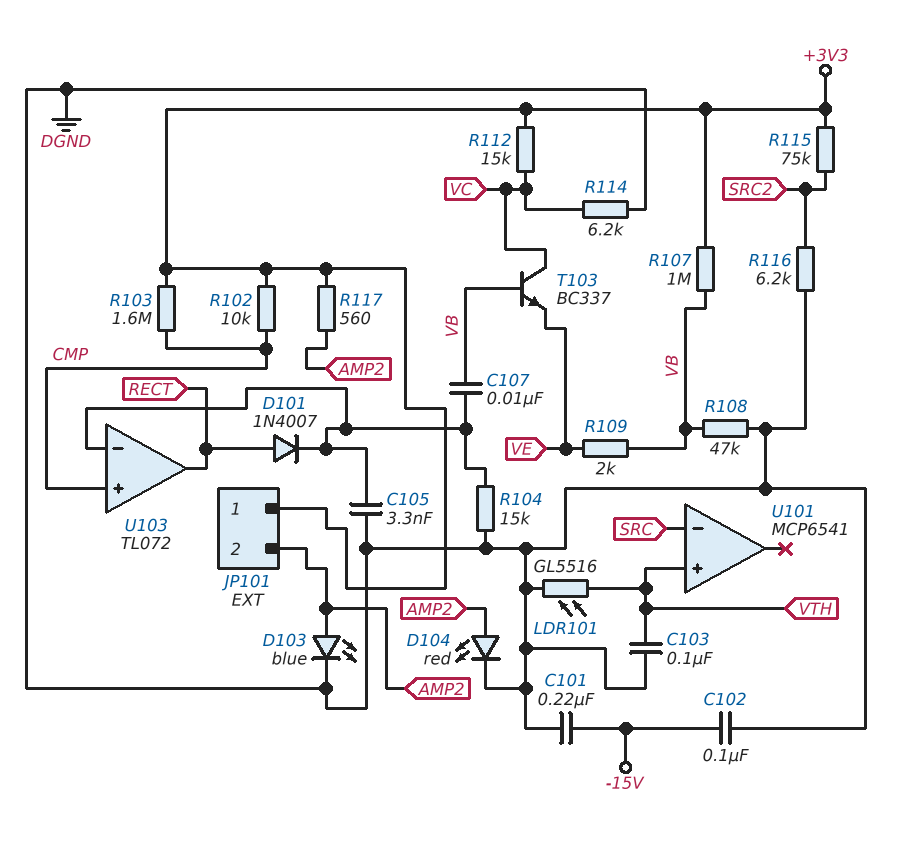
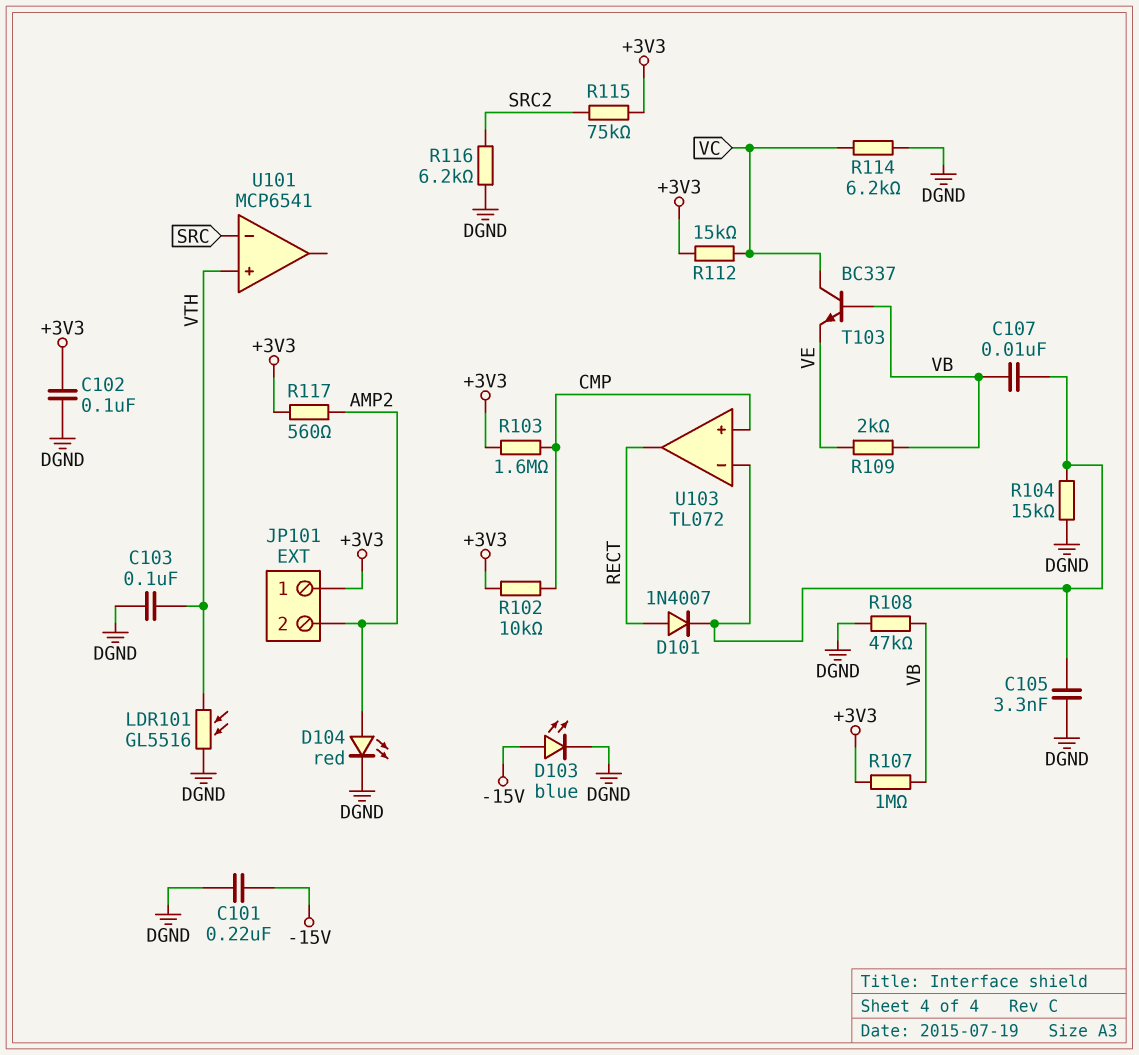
C102: 100nF (-15V, DGND) -> 100nF (+3V3, DGND)
D103: LED blue (A AMP2, K DGND) -> LED blue (A -15V, K DGND)

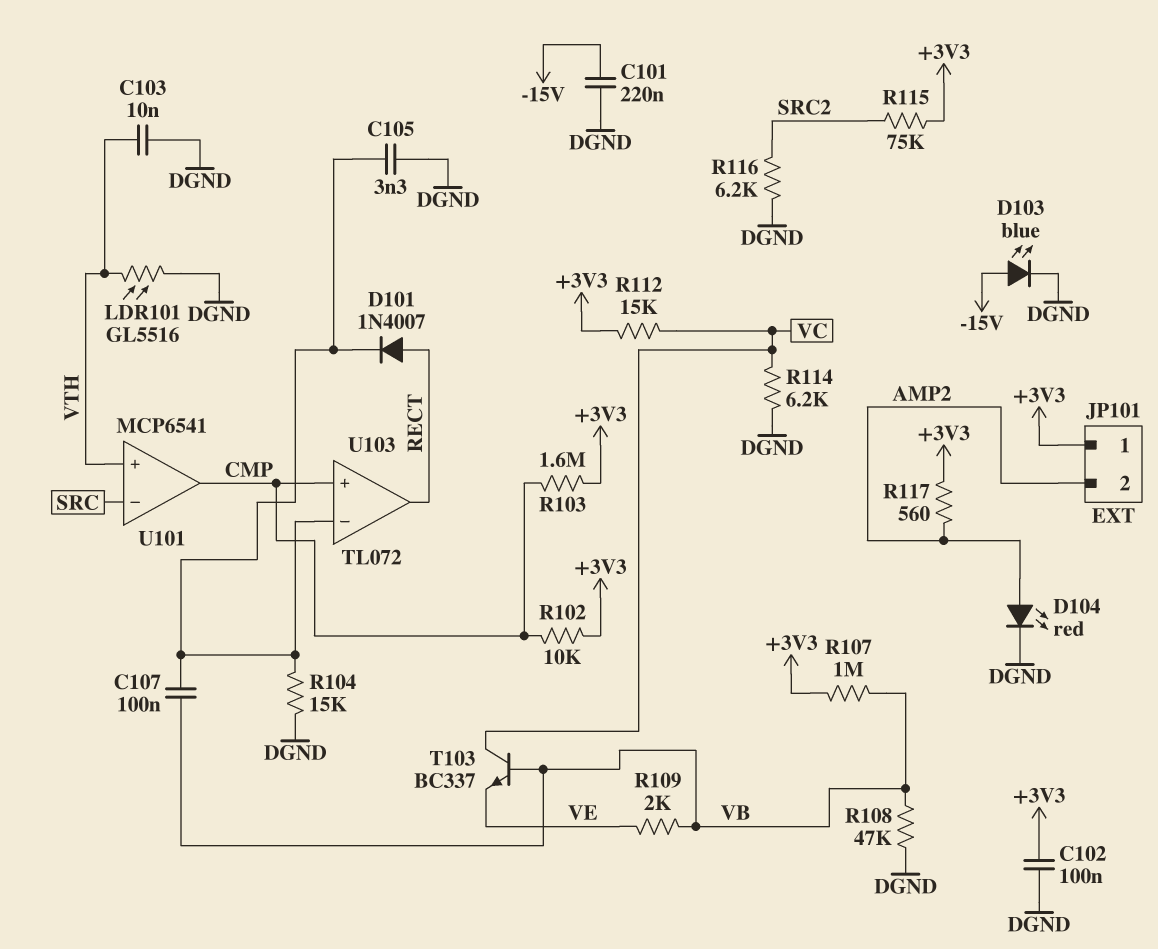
C103: 100nF (DGND, VTH) -> 10nF (DGND, VTH)
C107: 10nF (U103/in-, VB) -> 100nF (U103/in-, VB)
U101 pin out: none -> CMP

